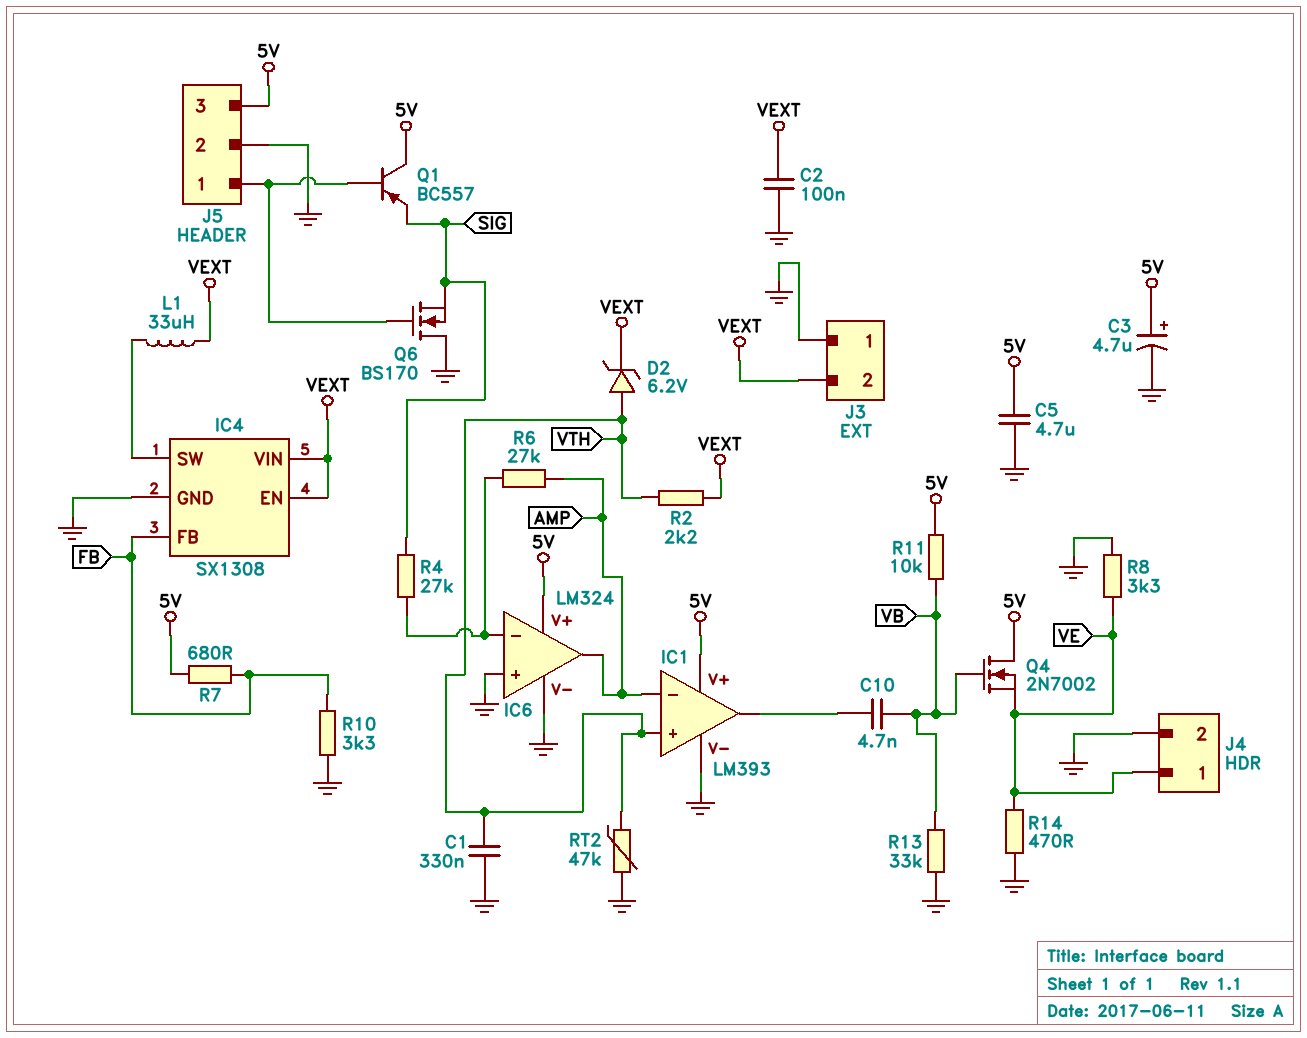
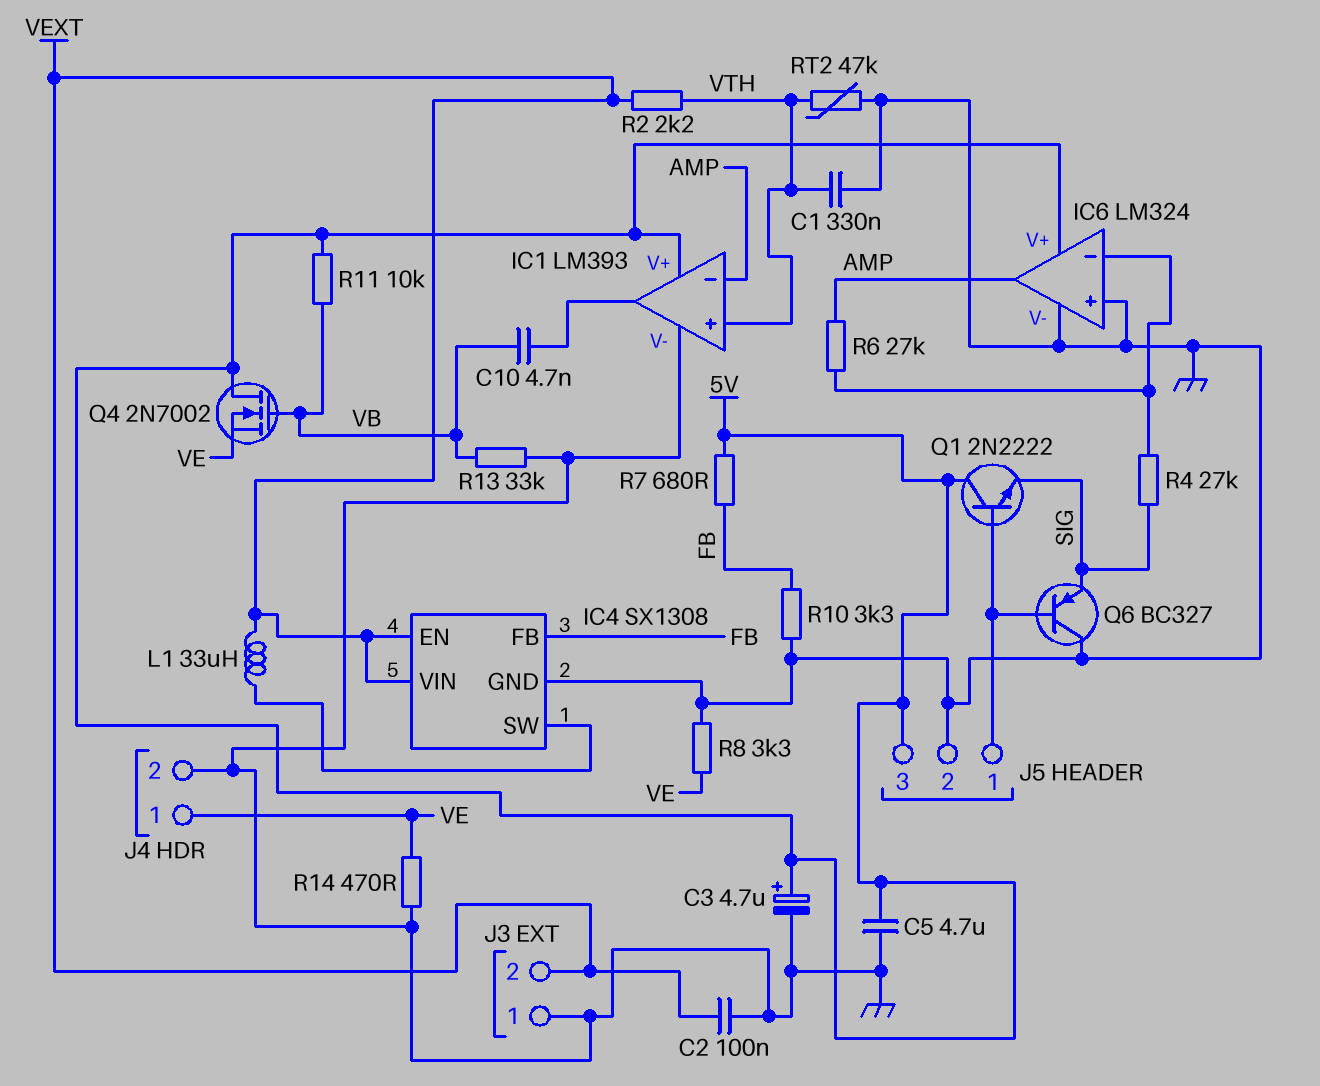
D2: zener 6.2V (A VTH, K VEXT) -> none
Q1: PNP BC557 (B J5/1, C 5V, E SIG) -> NPN 2N2222 (B J5/1, C 5V, E SIG)
Q6: NMOS BS170 (G J5/1, D GND, S SIG) -> PNP BC327 (B J5/1, C GND, E SIG)

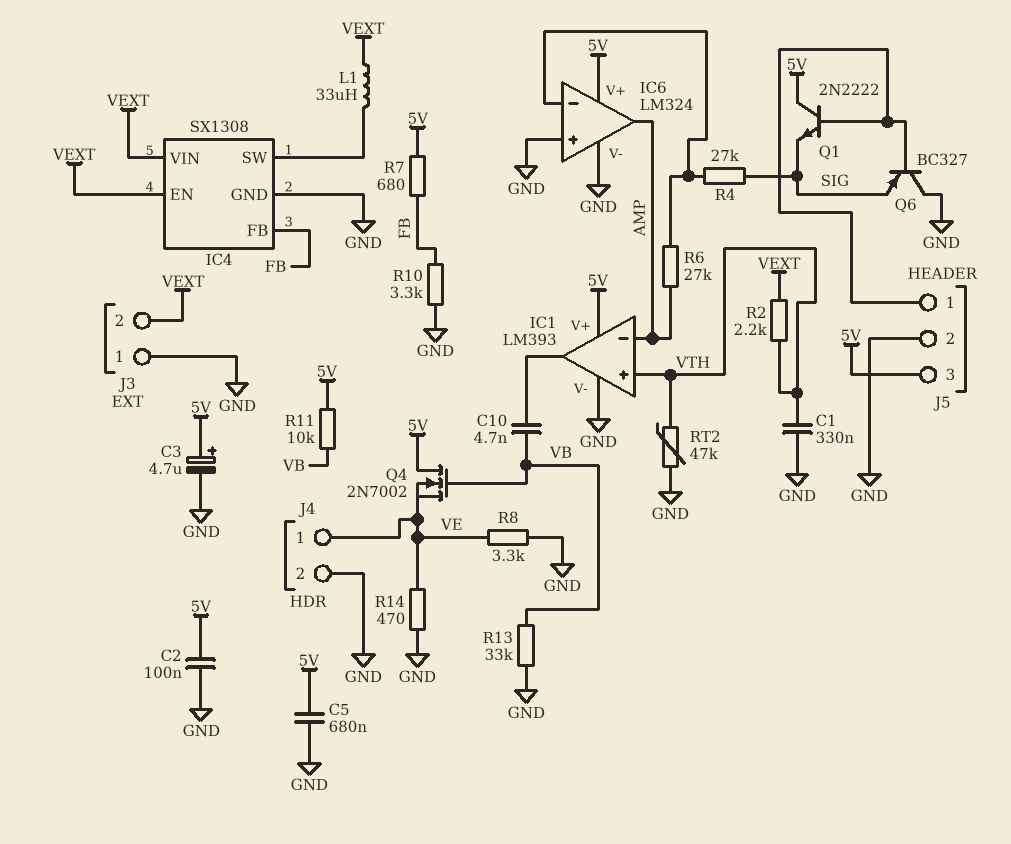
C2: 100nF (GND, VEXT) -> 100nF (5V, GND)
C5: 4.7uF (5V, GND) -> 680nF (5V, GND)

